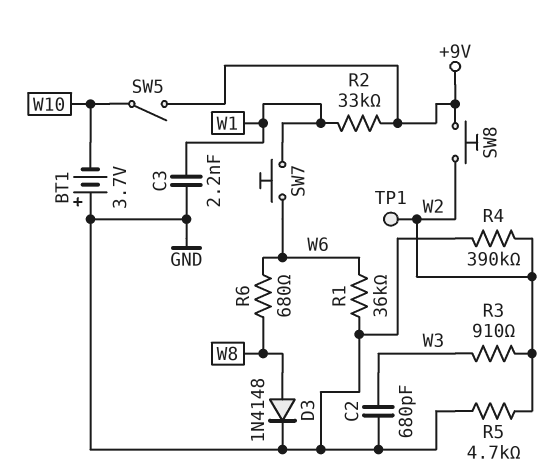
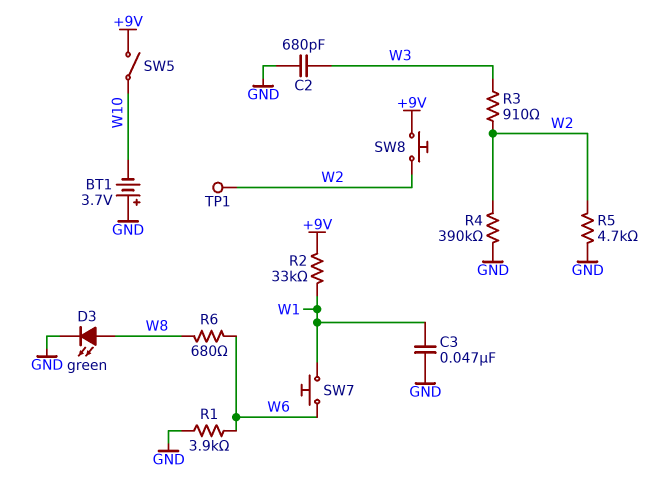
C3: 2.2nF (GND, W1) -> 47nF (GND, W1)
D3: diode 1N4148 (A W8, K GND) -> LED green (A W8, K GND)
R1: 36k (GND, W6) -> 3.9k (GND, W6)

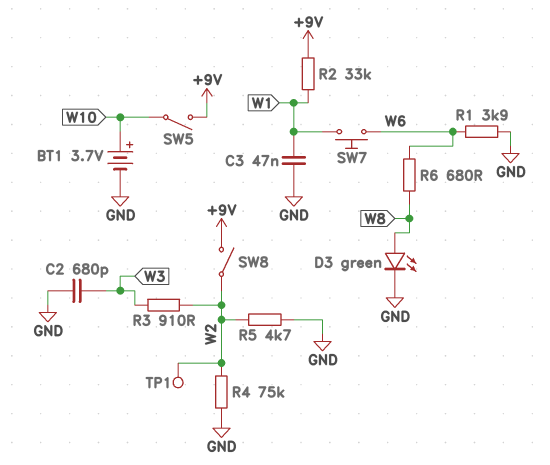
BT1: 3.7V (plus GND, minus W10) -> 3.7V (plus W10, minus GND)
R4: 390k (GND, W2) -> 75k (GND, W2)
SW8: button (+9V, W2) -> switch (+9V, W2)

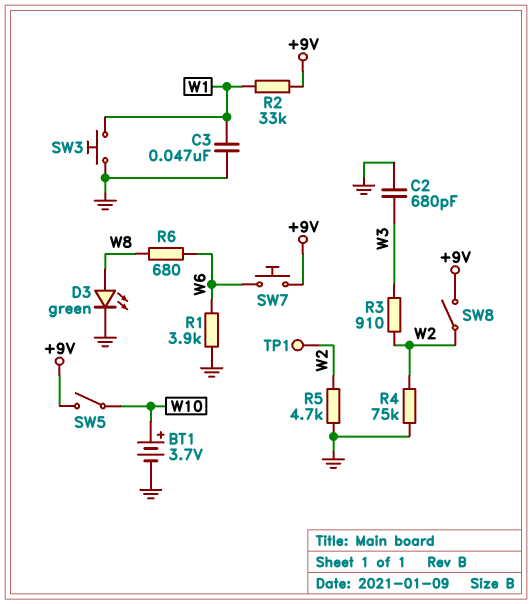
SW3: none -> button (GND, W1)
SW7: button (W1, W6) -> button (+9V, W6)

